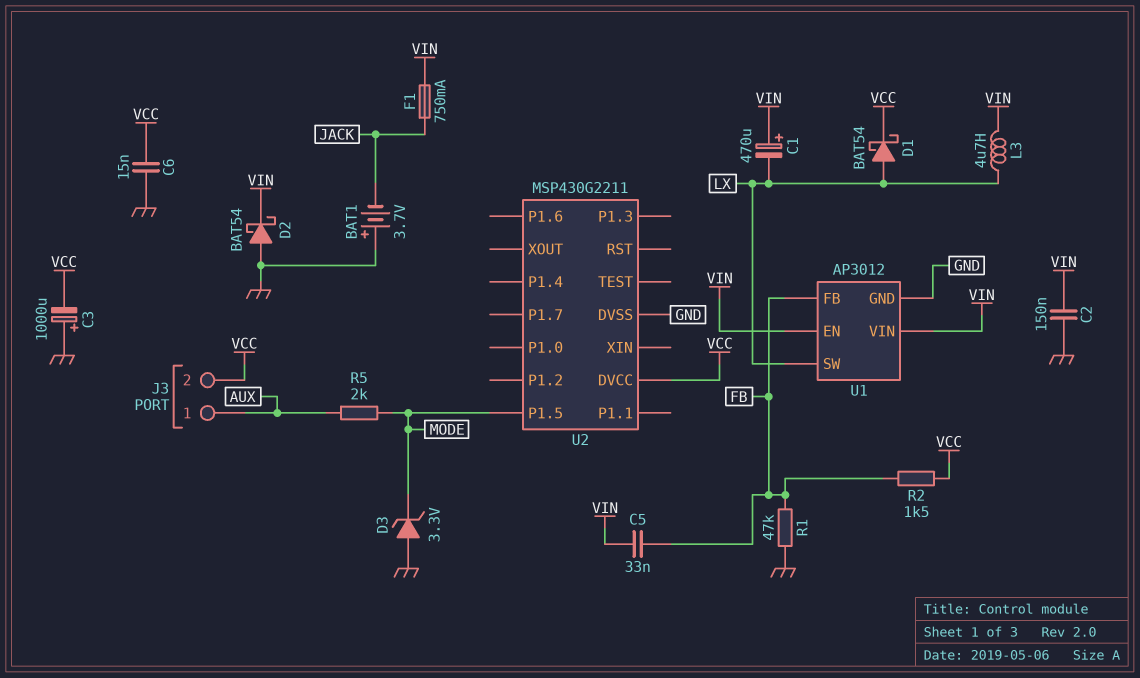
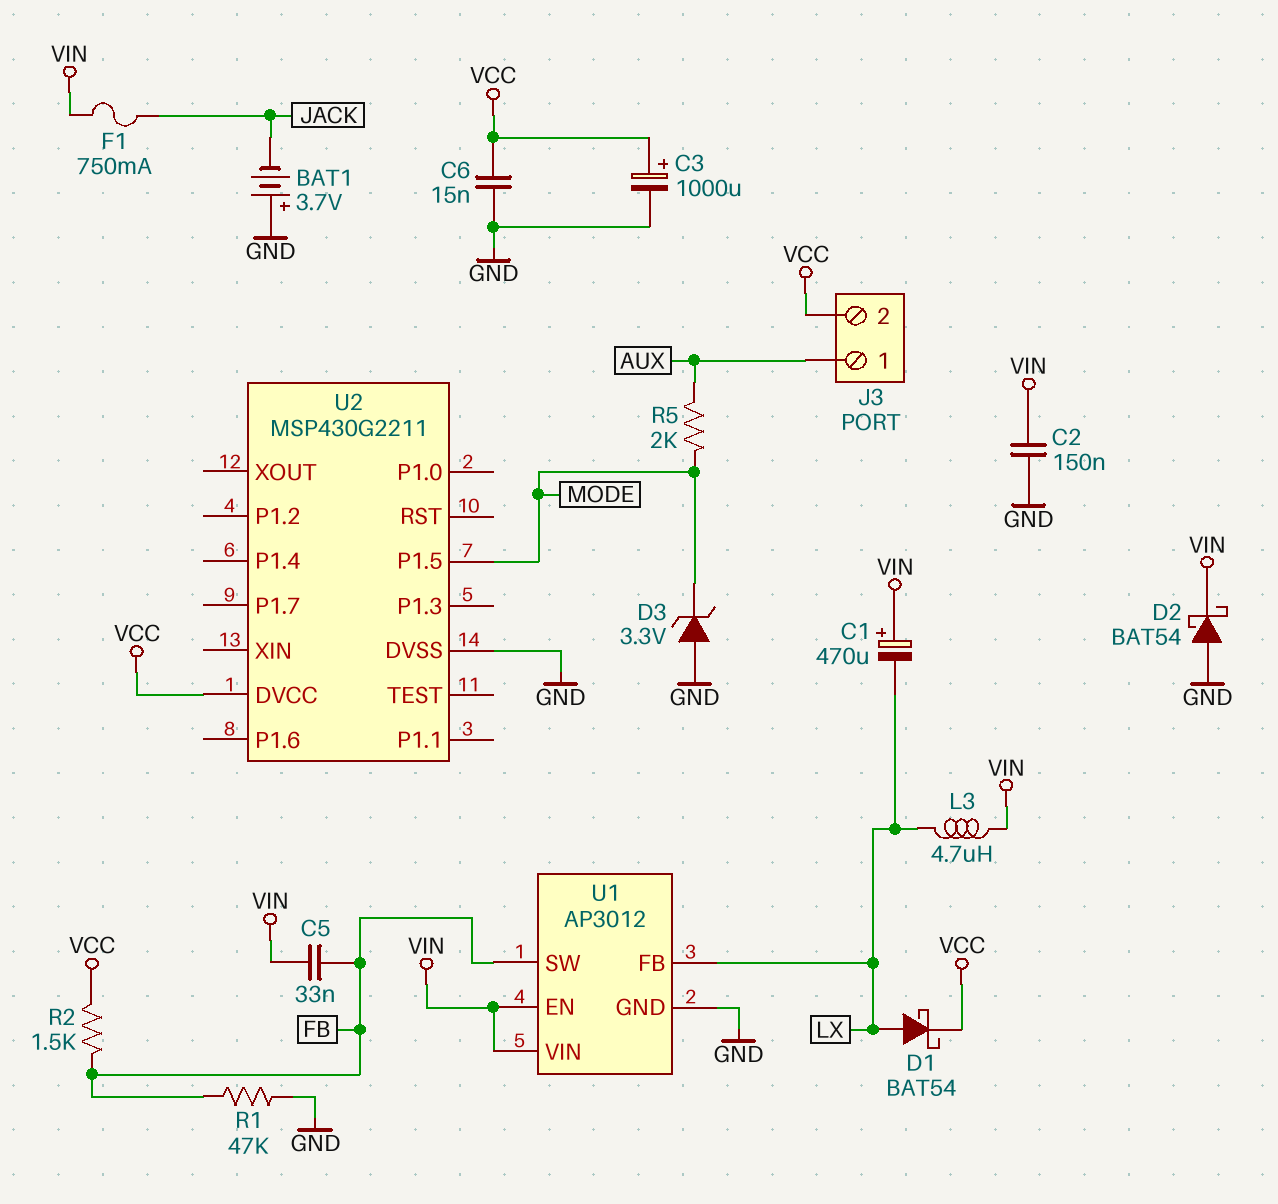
C3: 1000uF (plus GND, minus VCC) -> 1000uF (plus VCC, minus GND)
U1 pin FB: FB -> LX
U1 pin SW: LX -> FB

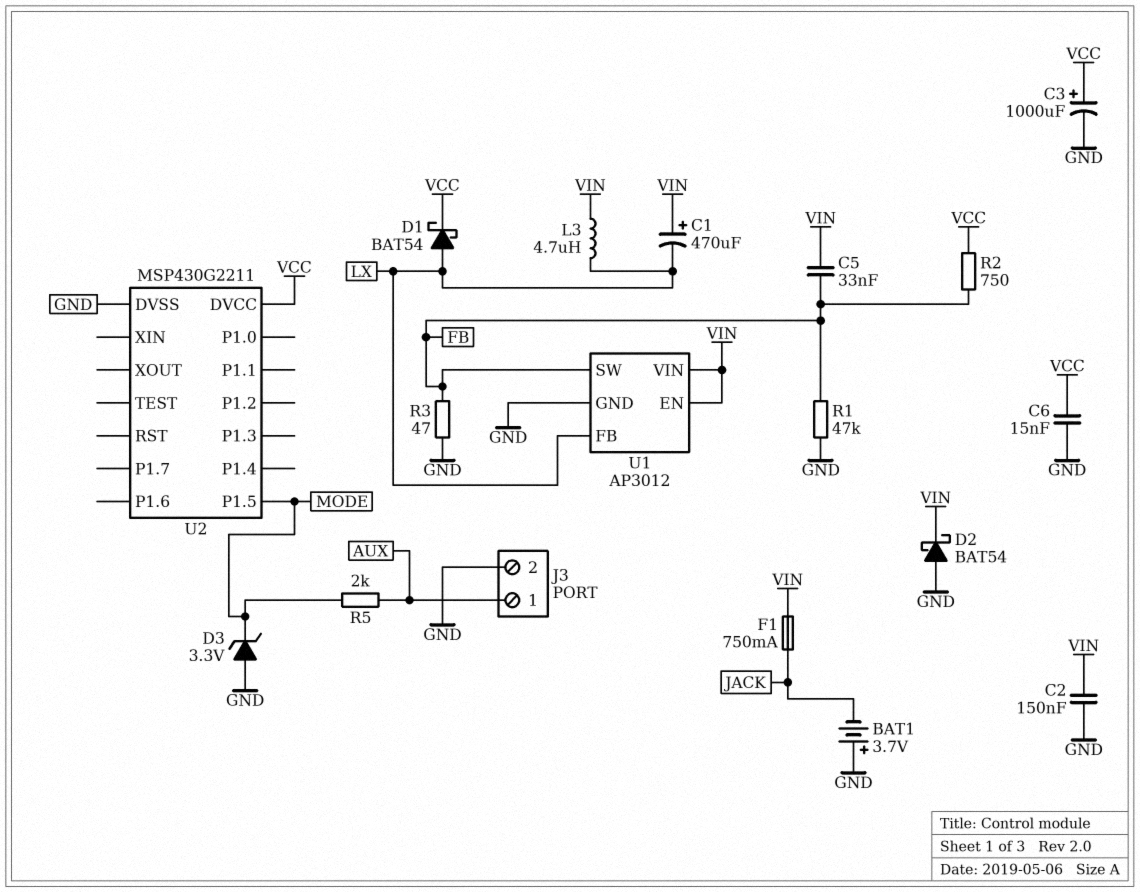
J3 pin 2: VCC -> GND
R2: 1.5k (FB, VCC) -> 750 (FB, VCC)
R3: none -> 47 (FB, GND)

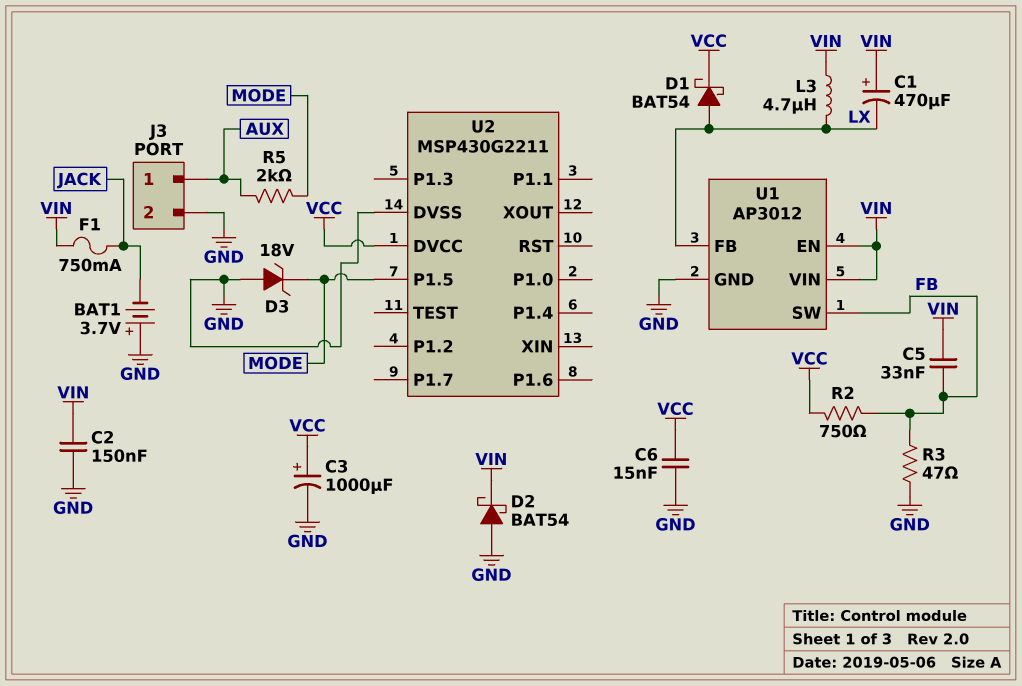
D3: zener 3.3V (A GND, K MODE) -> zener 18V (A GND, K MODE)
R1: 47k (FB, GND) -> none

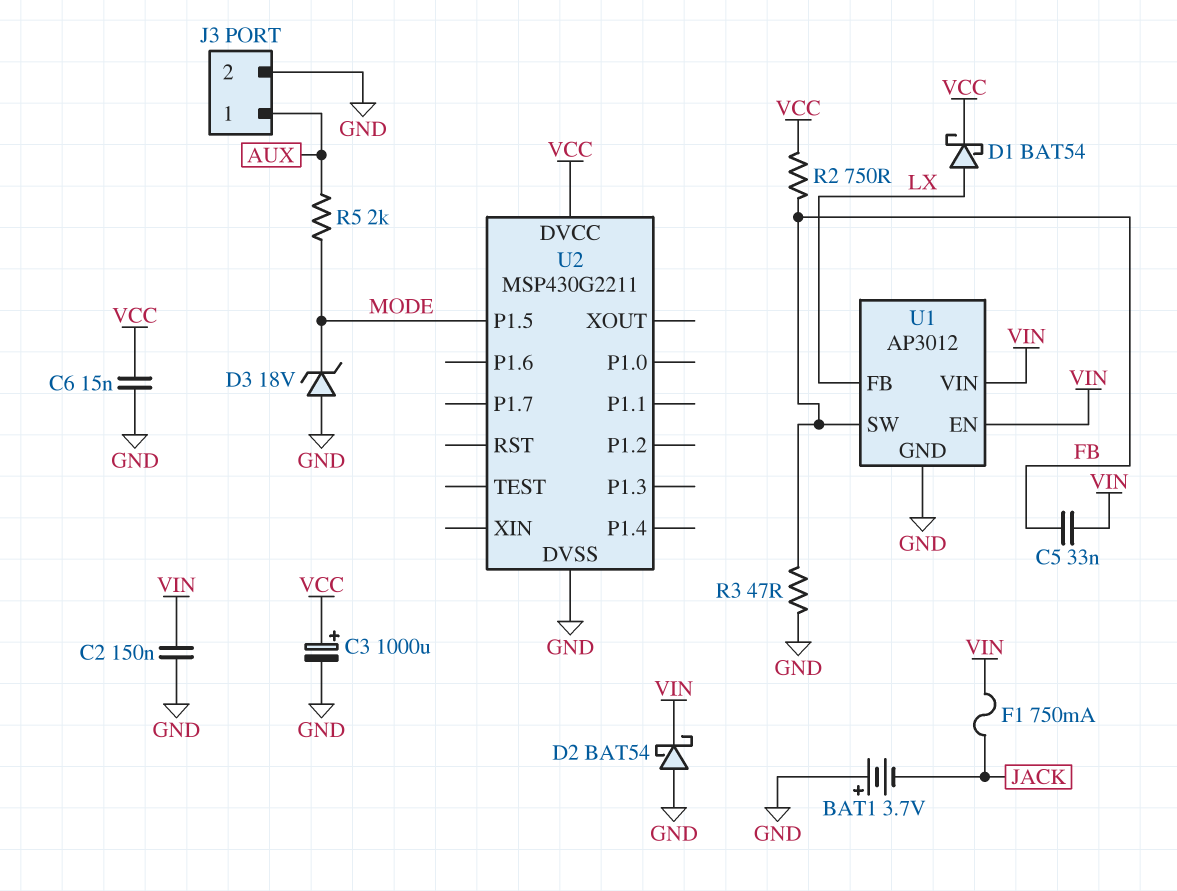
C1: 470uF (plus VIN, minus LX) -> none
L3: 4.7uH (LX, VIN) -> none

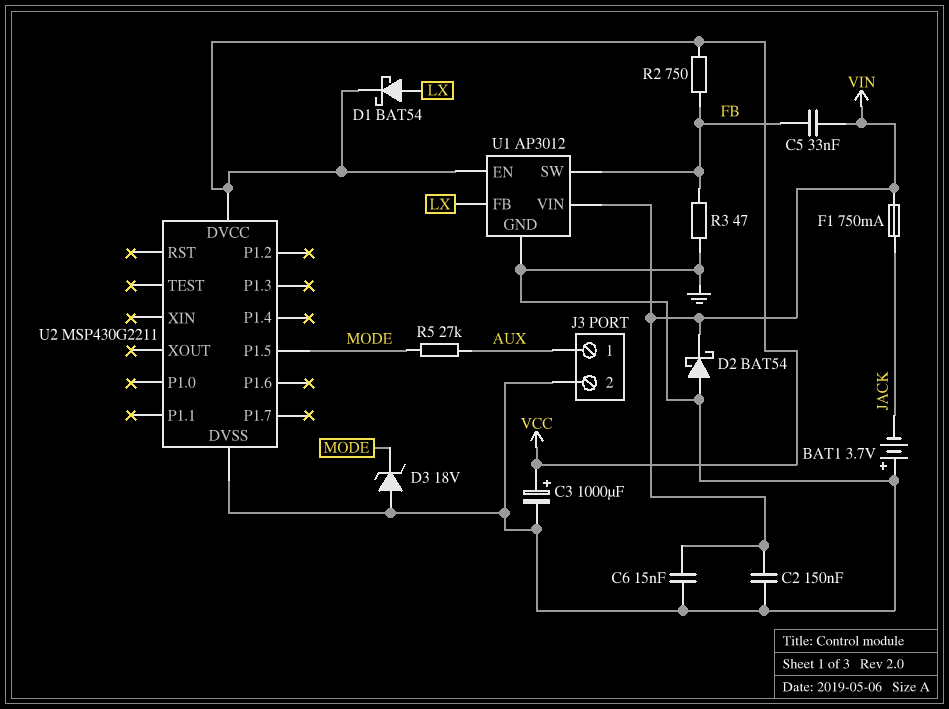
C6: 15nF (GND, VCC) -> 15nF (GND, VIN)
R5: 2k (AUX, MODE) -> 27k (AUX, MODE)
U1 pin EN: VIN -> VCC

